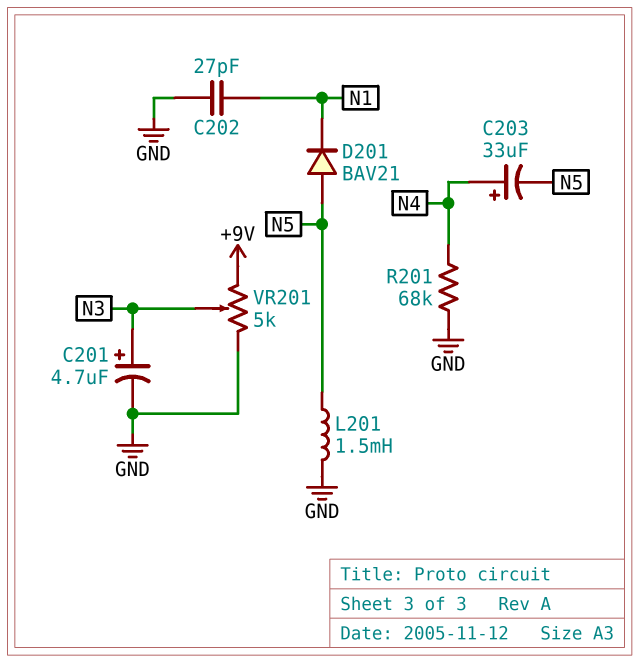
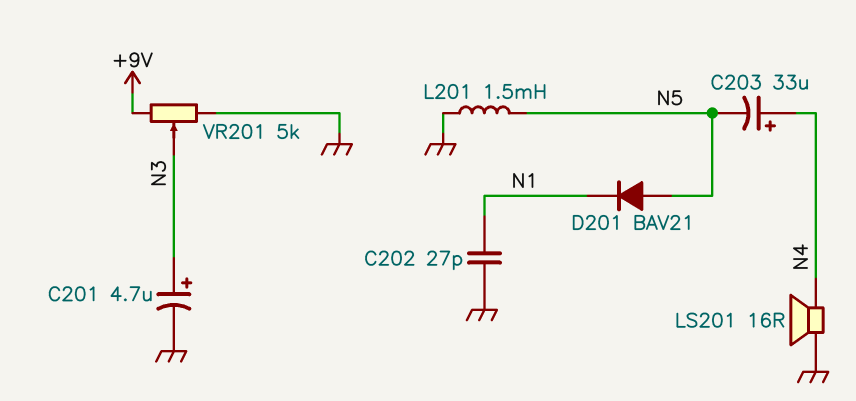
LS201: none -> speaker 16R (GND, N4)
R201: 68k (GND, N4) -> none

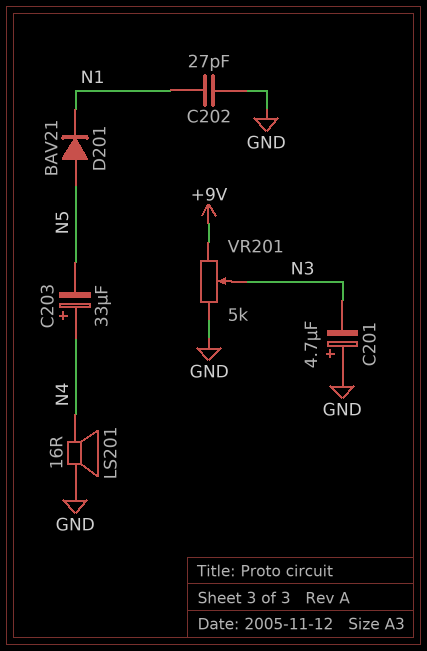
C201: 4.7uF (plus N3, minus GND) -> 4.7uF (plus GND, minus N3)
L201: 1.5mH (GND, N5) -> none

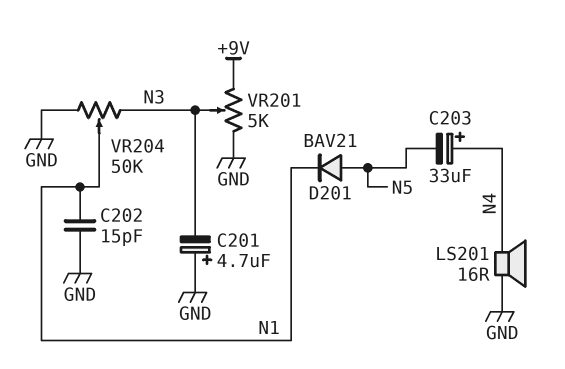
C202: 27pF (GND, N1) -> 15pF (GND, N1)
VR204: none -> 50k (GND, N3, wiper N1)

